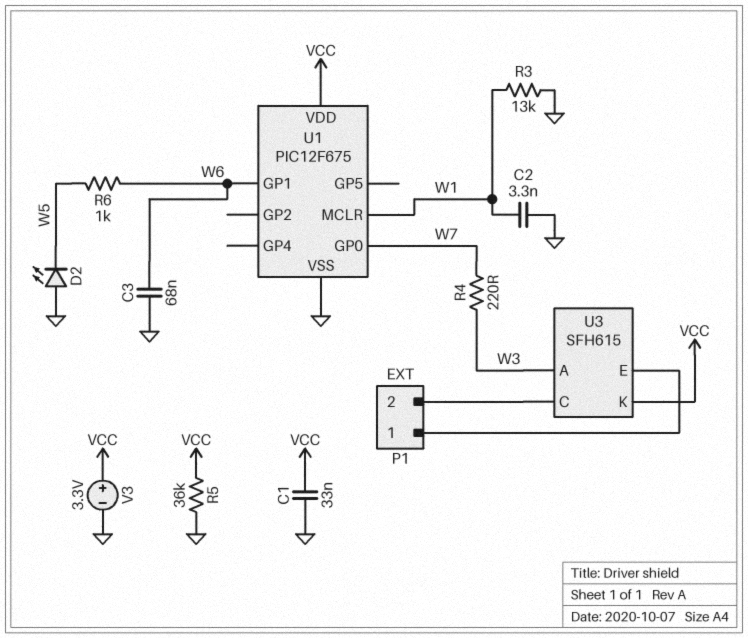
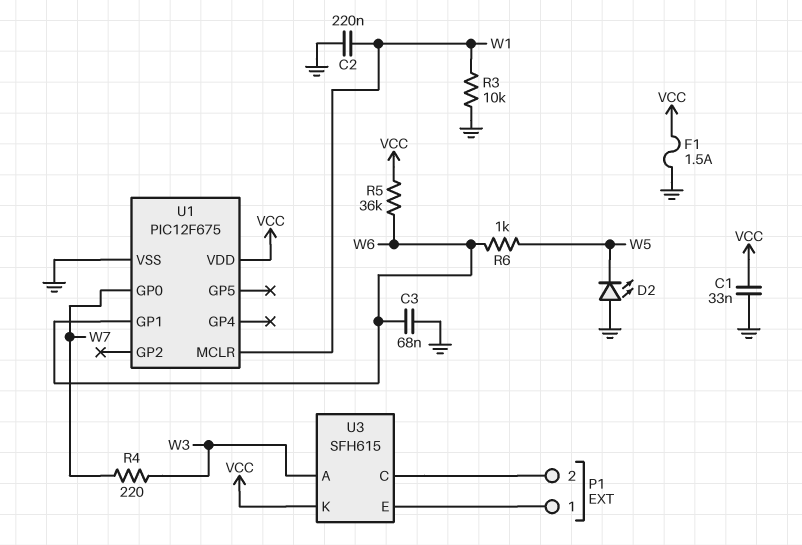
C2: 3.3nF (GND, W1) -> 220nF (GND, W1)
F1: none -> 1.5A (GND, VCC)
R3: 13k (GND, W1) -> 10k (GND, W1)
R5: 36k (GND, VCC) -> 36k (VCC, W6)
V3: 3.3V (plus VCC, minus GND) -> none

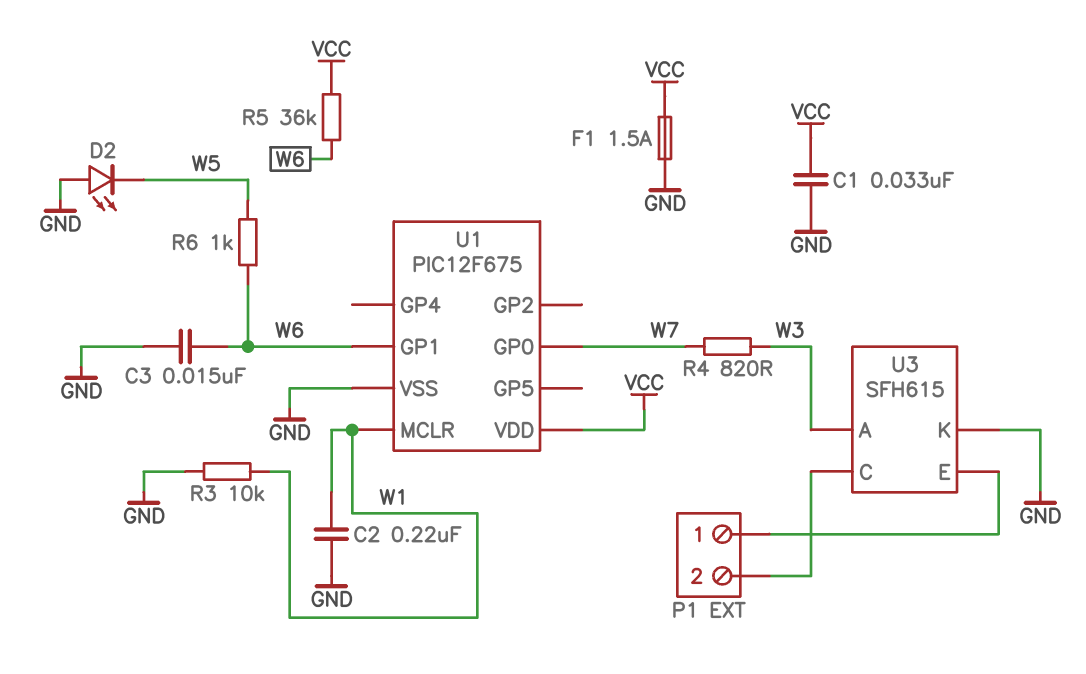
C3: 68nF (GND, W6) -> 15nF (GND, W6)
R4: 220 (W3, W7) -> 820 (W3, W7)
U3 pin K: VCC -> GND

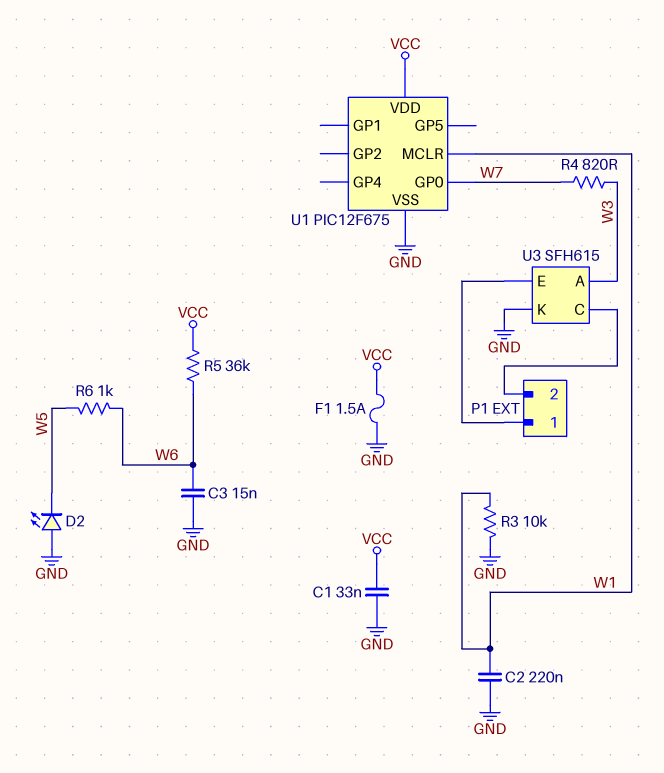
U1 pin GP1: W6 -> none

